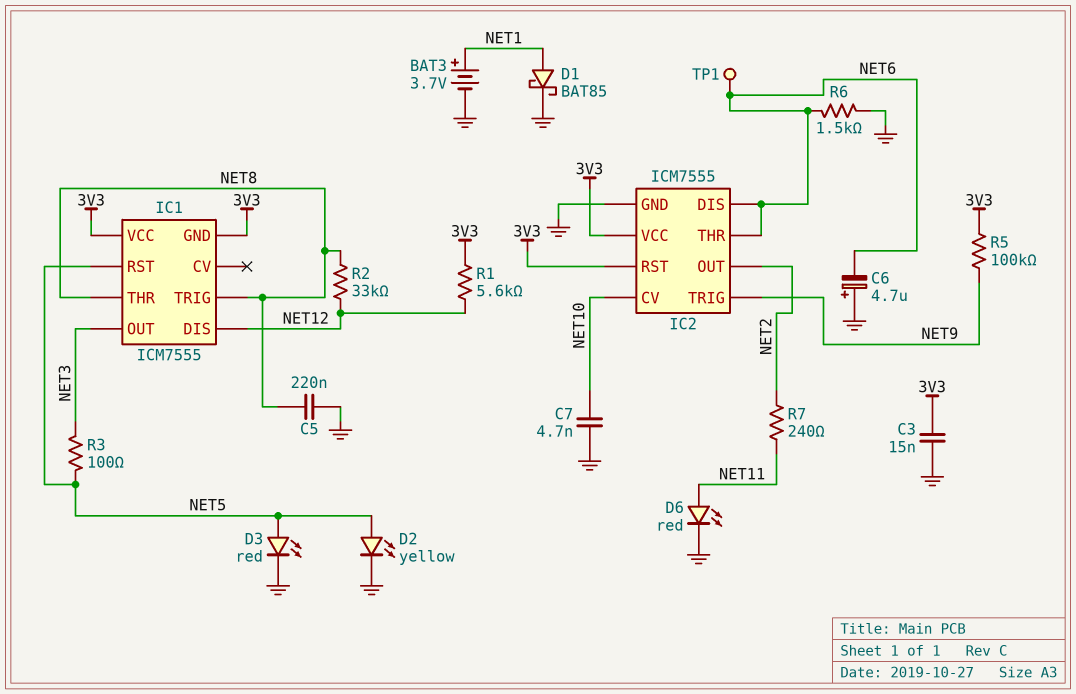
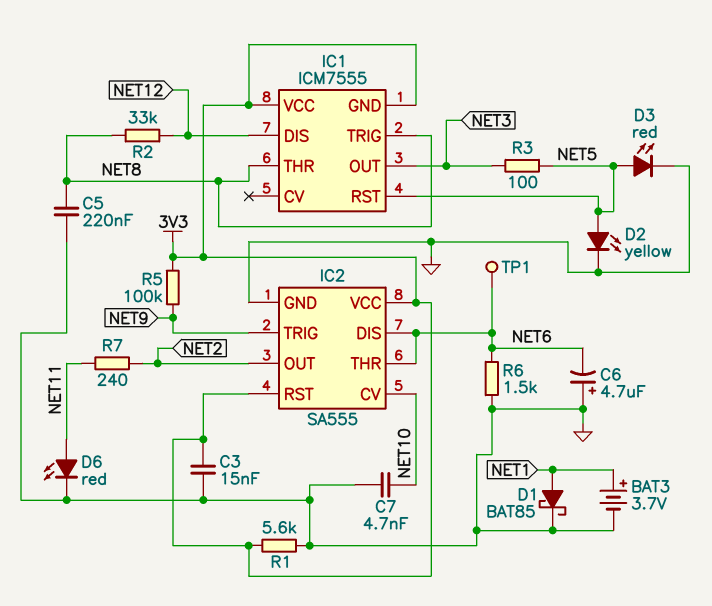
IC2: ICM7555 -> SA555
R1: 5.6k (3V3, NET12) -> 5.6k (3V3, GND)

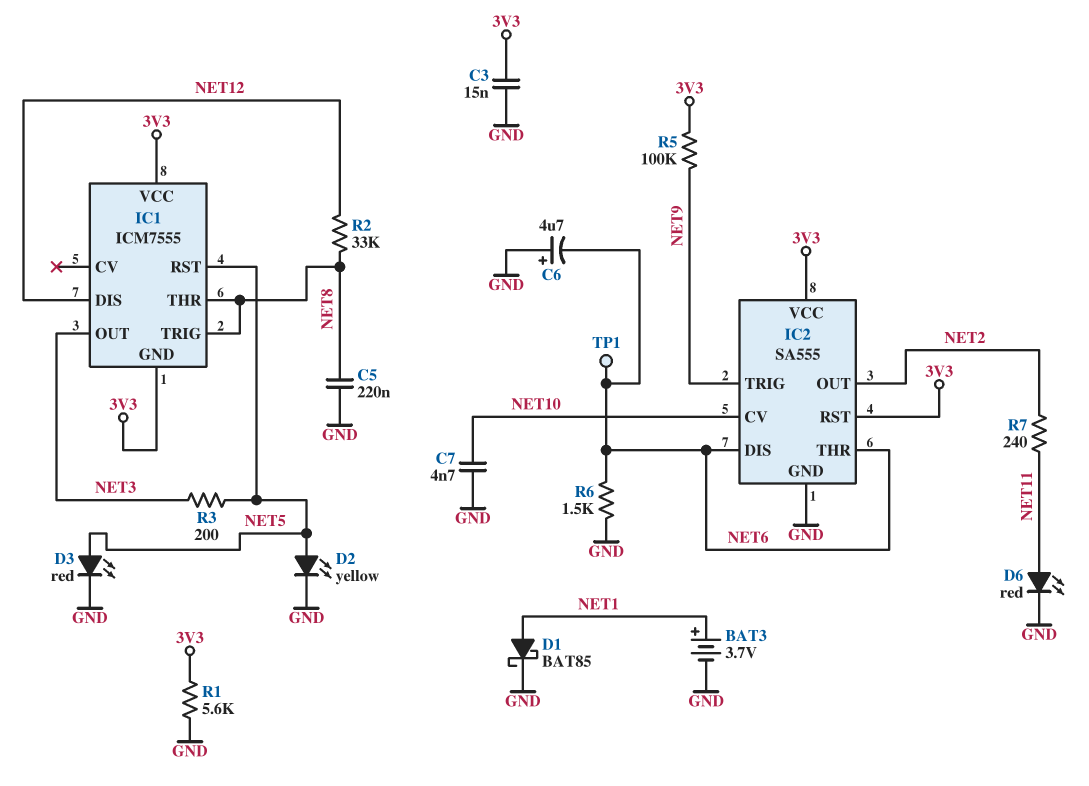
R3: 100 (NET3, NET5) -> 200 (NET3, NET5)

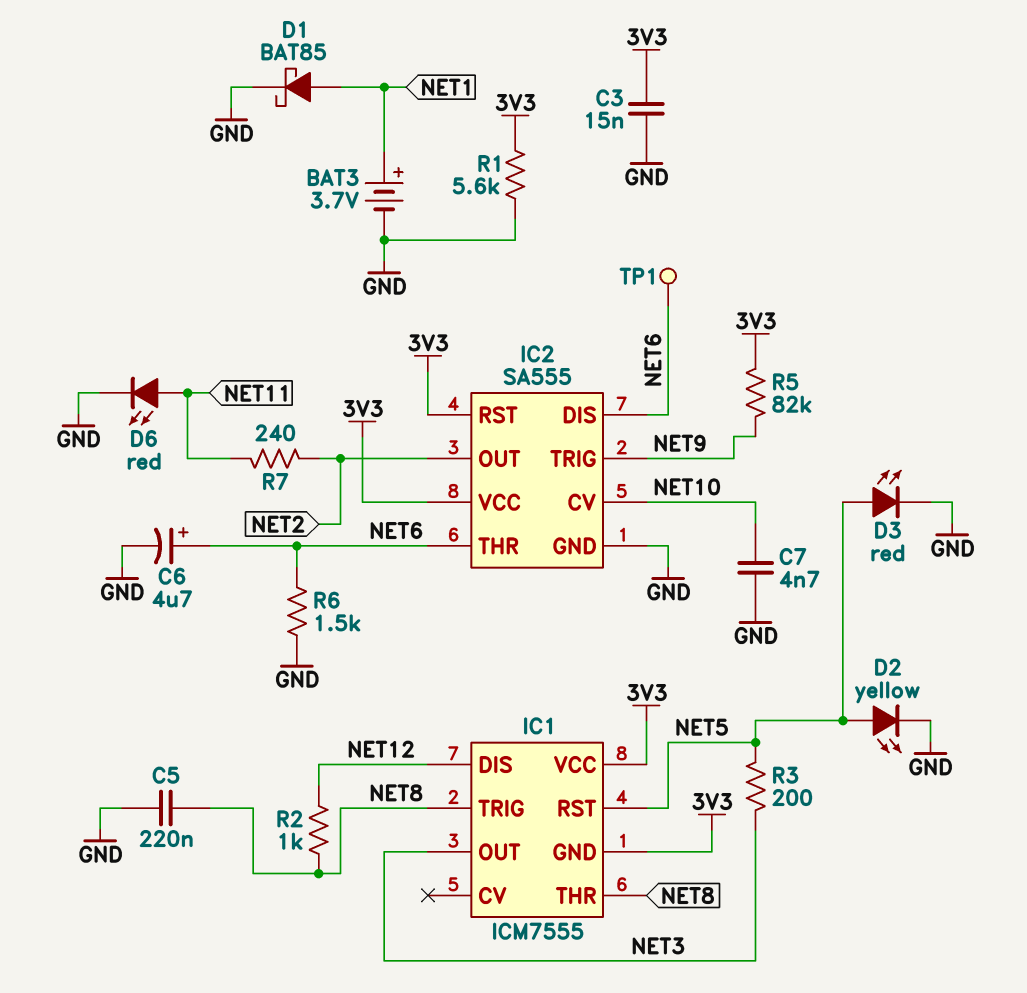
C6: 4.7uF (plus GND, minus NET6) -> 4.7uF (plus NET6, minus GND)
R2: 33k (NET8, NET12) -> 1k (NET8, NET12)
R5: 100k (3V3, NET9) -> 82k (3V3, NET9)

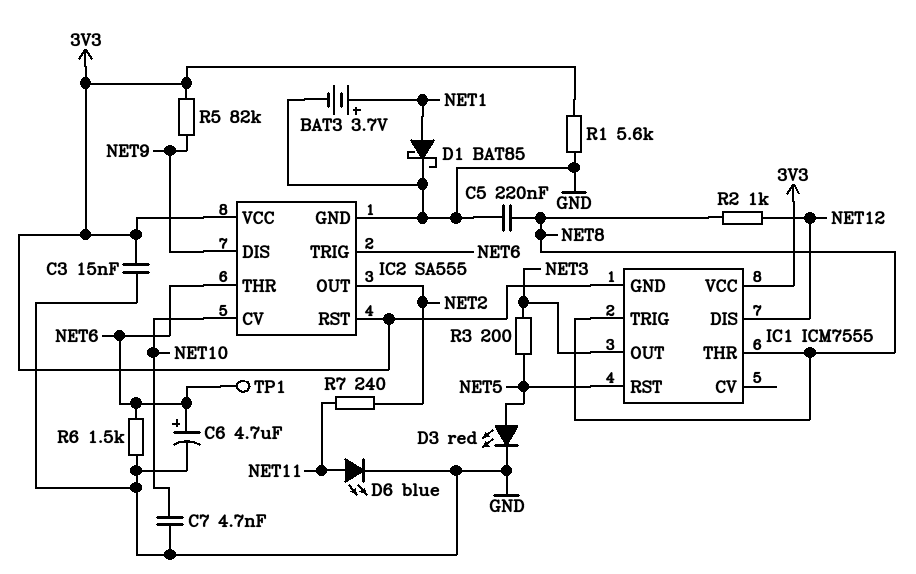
D2: LED yellow (A NET5, K GND) -> none
D6: LED red (A NET11, K GND) -> LED blue (A NET11, K GND)
IC2 pin DIS: NET6 -> NET9
IC2 pin TRIG: NET9 -> NET6

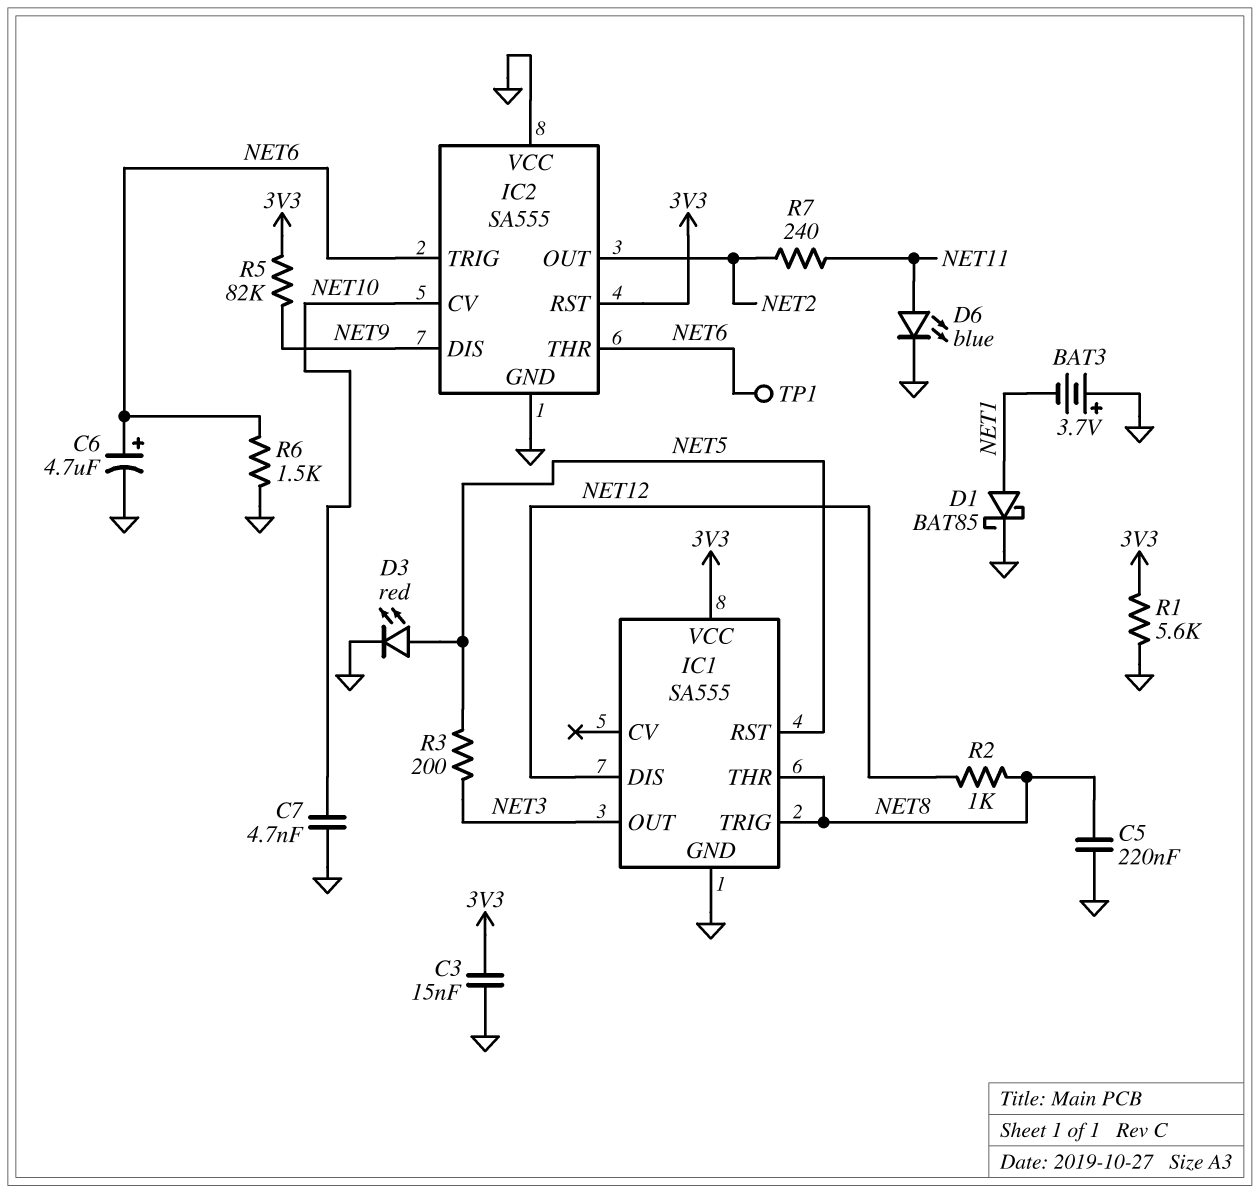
BAT3: 3.7V (plus NET1, minus GND) -> 3.7V (plus GND, minus NET1)
IC1: ICM7555 -> SA555
IC1 pin GND: 3V3 -> GND
IC2 pin VCC: 3V3 -> GND

